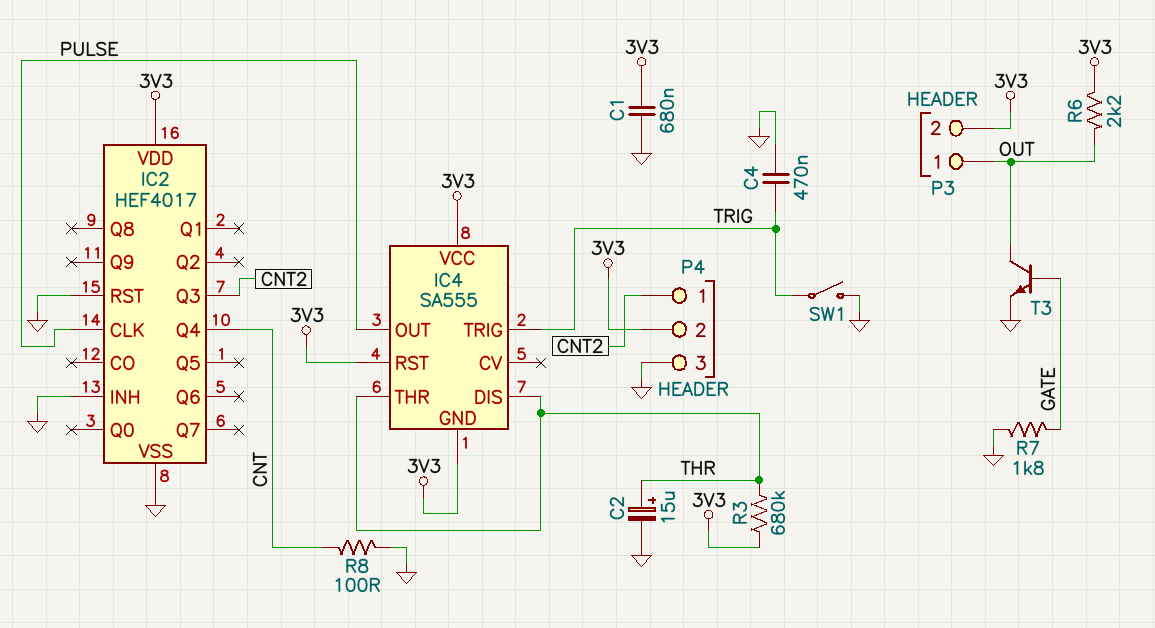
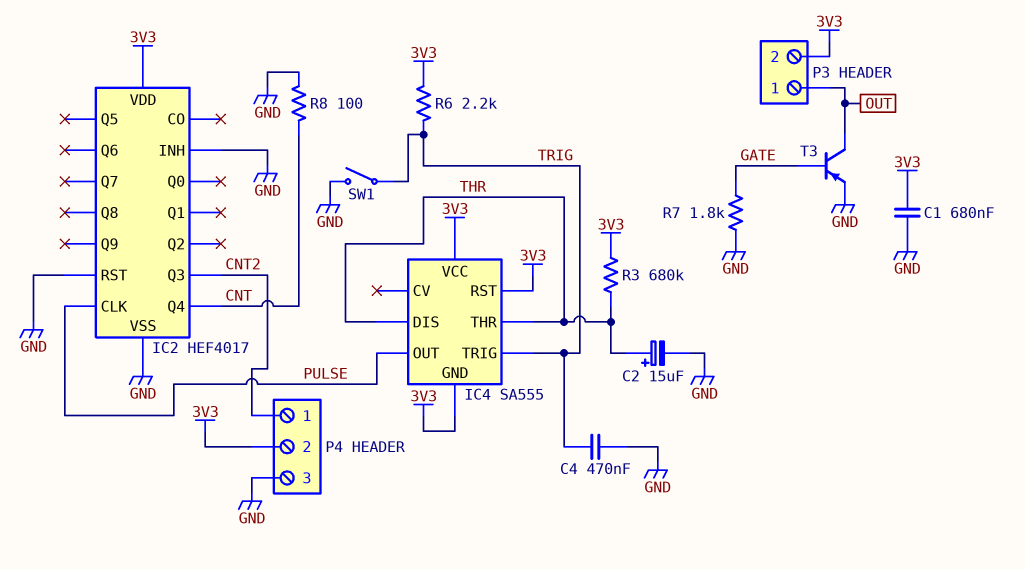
R6: 2.2k (3V3, OUT) -> 2.2k (3V3, TRIG)
T3: NPN (B GATE, C OUT, E GND) -> PNP (B GATE, C OUT, E GND)

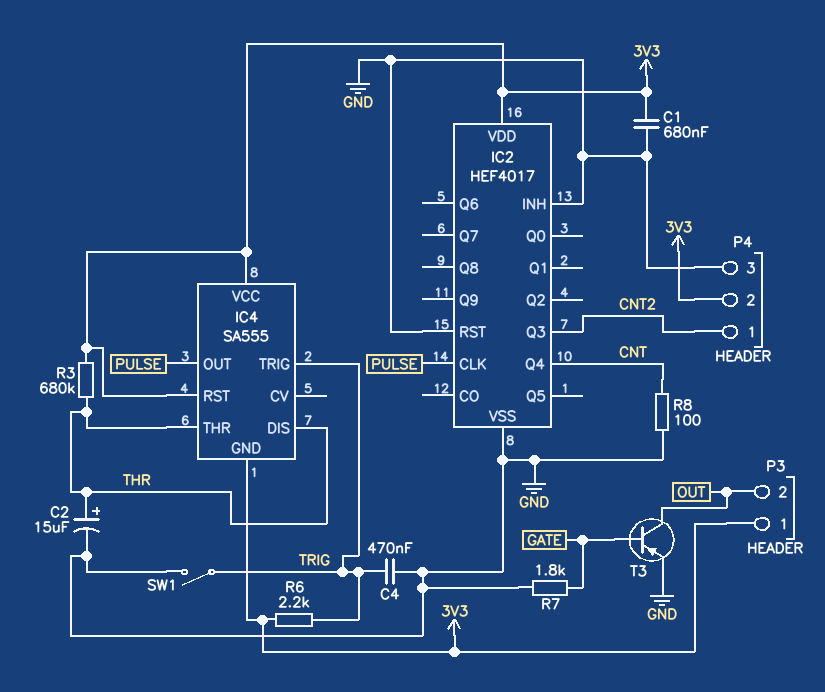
P3 pin 1: OUT -> 3V3
P3 pin 2: 3V3 -> OUT

